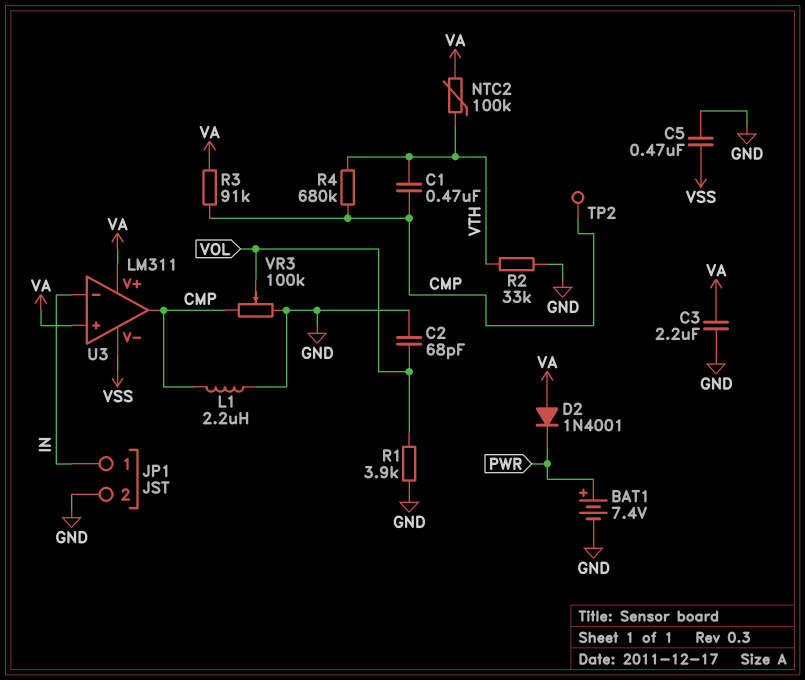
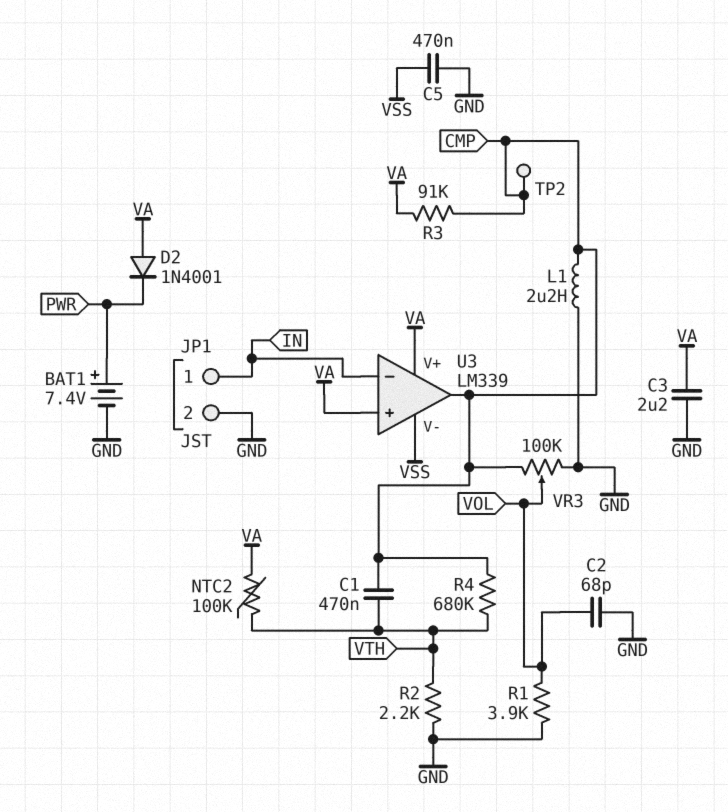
R2: 33k (GND, VTH) -> 2.2k (GND, VTH)
U3: LM311 -> LM339

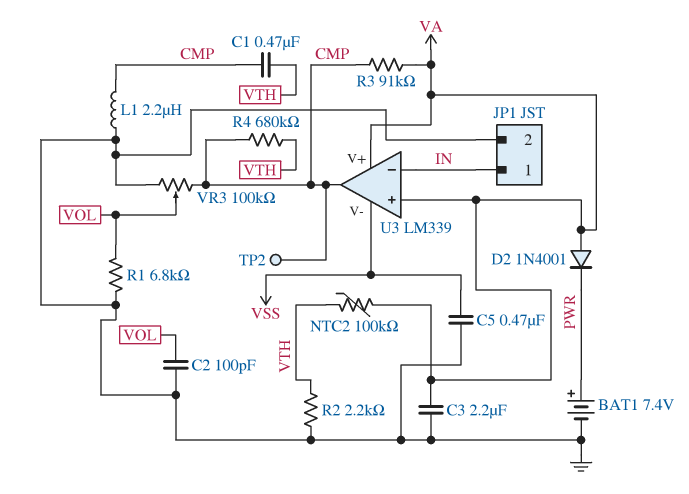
C2: 68pF (GND, VOL) -> 100pF (GND, VOL)
R1: 3.9k (GND, VOL) -> 6.8k (GND, VOL)

